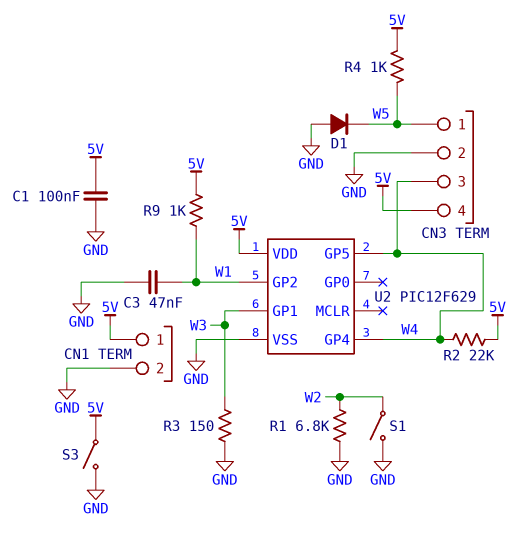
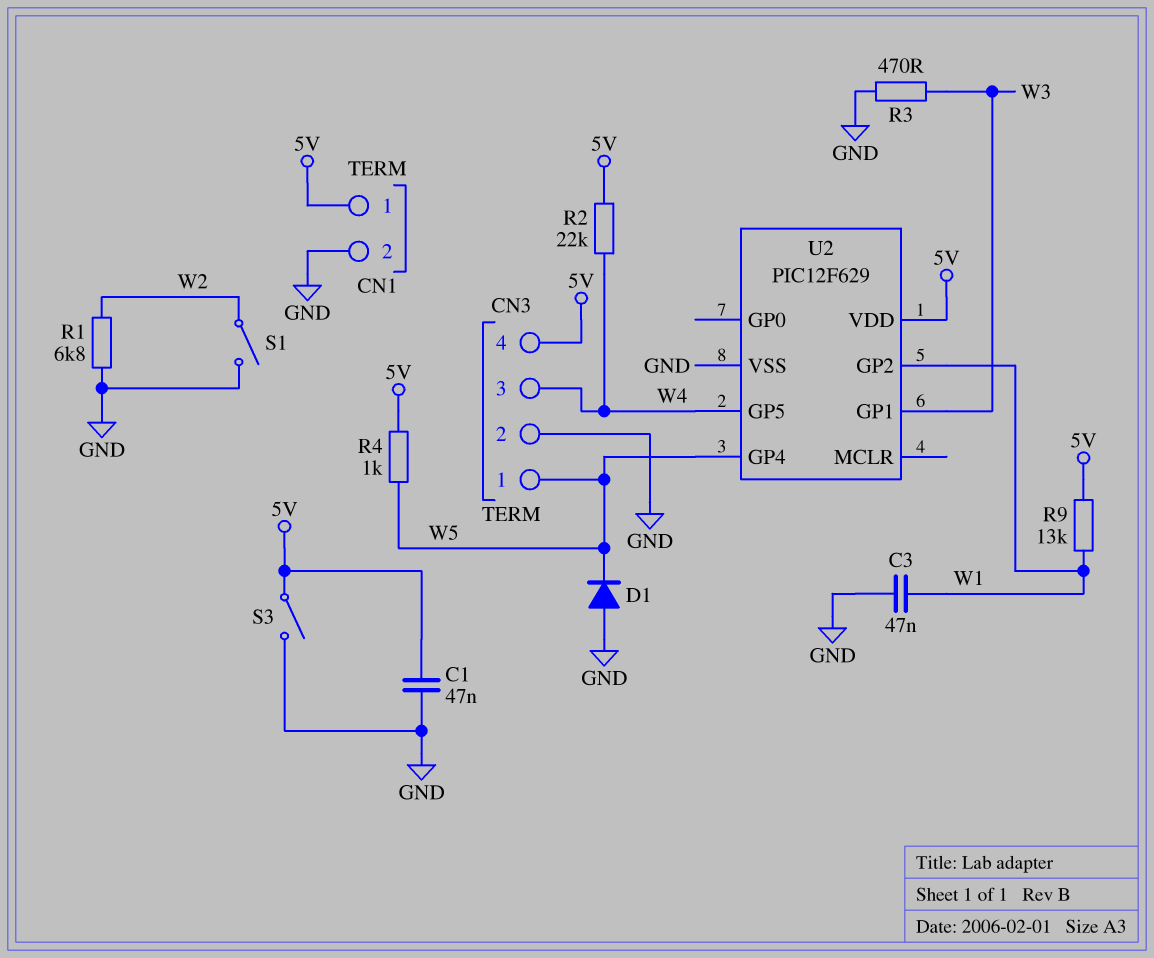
C1: 100nF (5V, GND) -> 47nF (5V, GND)
R3: 150 (GND, W3) -> 470 (GND, W3)
R9: 1k (5V, W1) -> 13k (5V, W1)
U2 pin GP4: W4 -> W5

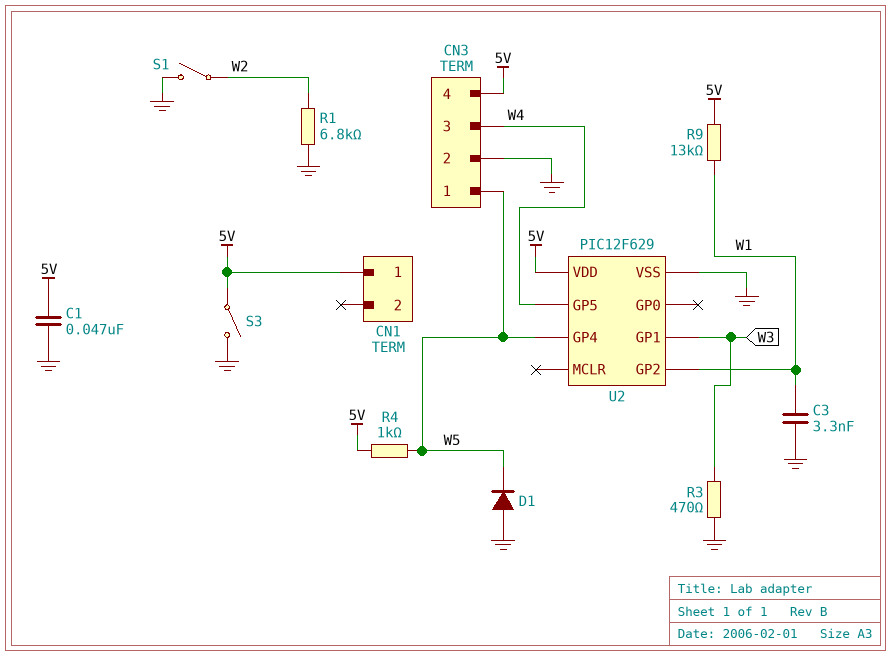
C3: 47nF (GND, W1) -> 3.3nF (GND, W1)
CN1 pin 2: GND -> none
R2: 22k (5V, W4) -> none

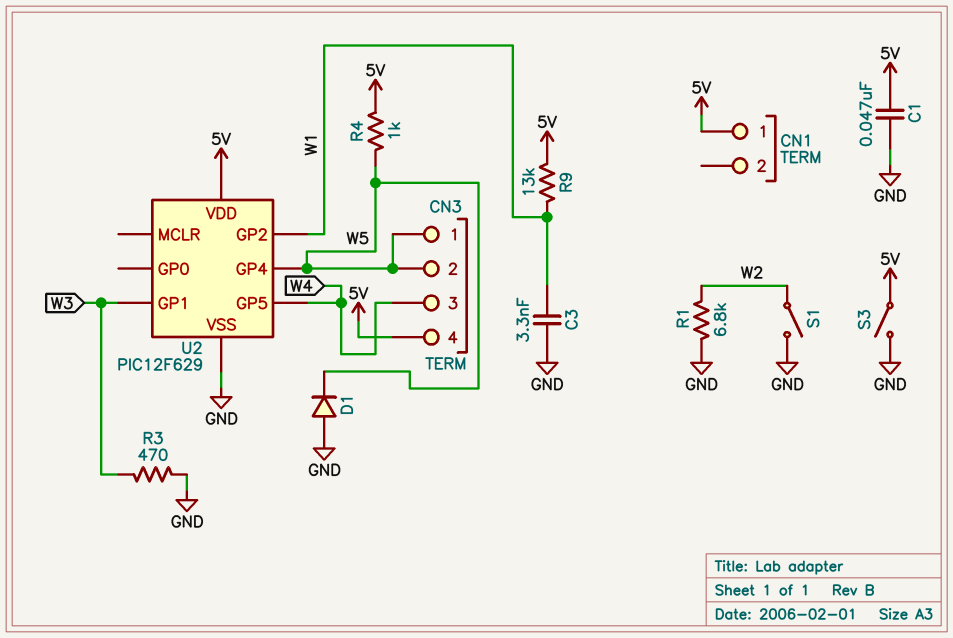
CN3 pin 2: GND -> W5

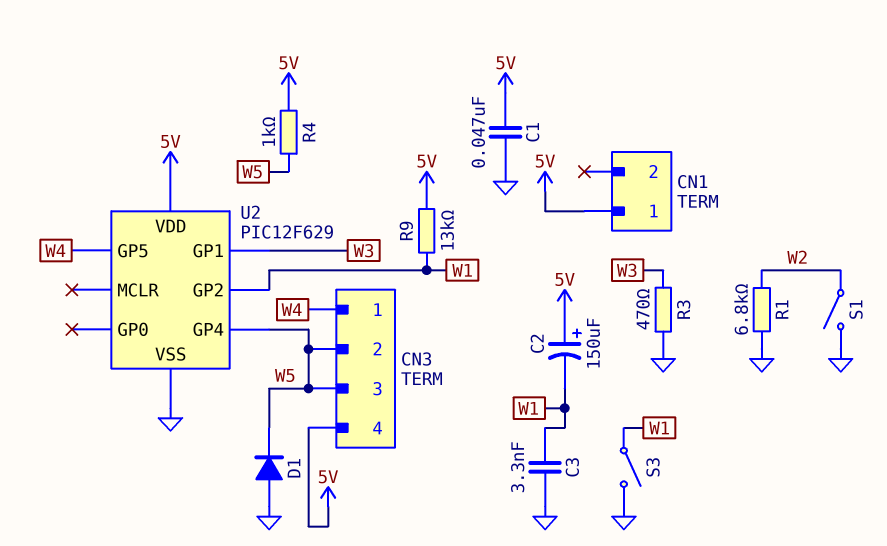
C2: none -> 150uF (plus 5V, minus W1)
CN3 pin 1: W5 -> W4
CN3 pin 3: W4 -> W5
S3: switch (5V, GND) -> switch (GND, W1)

